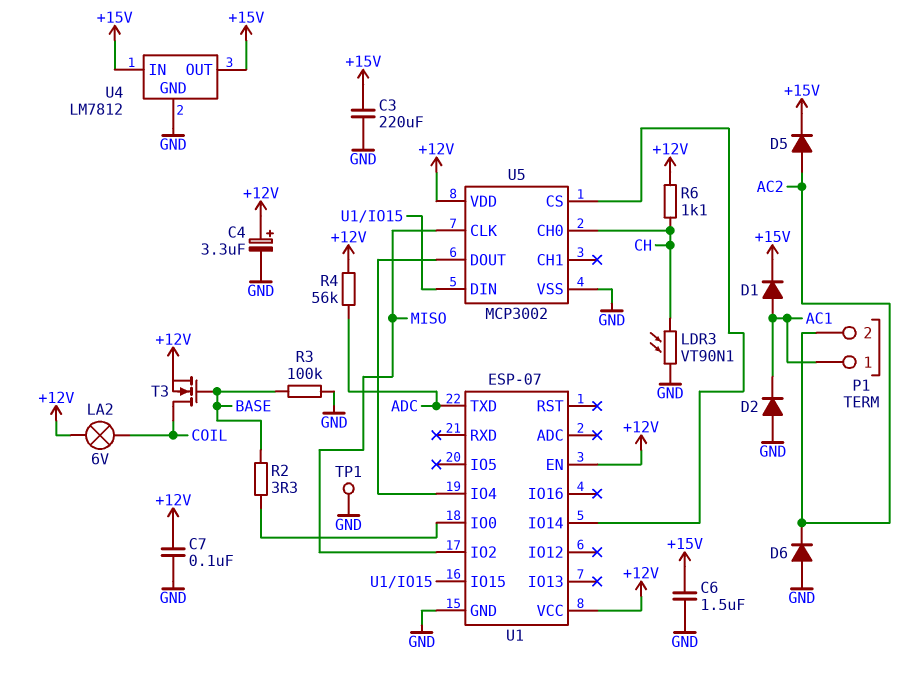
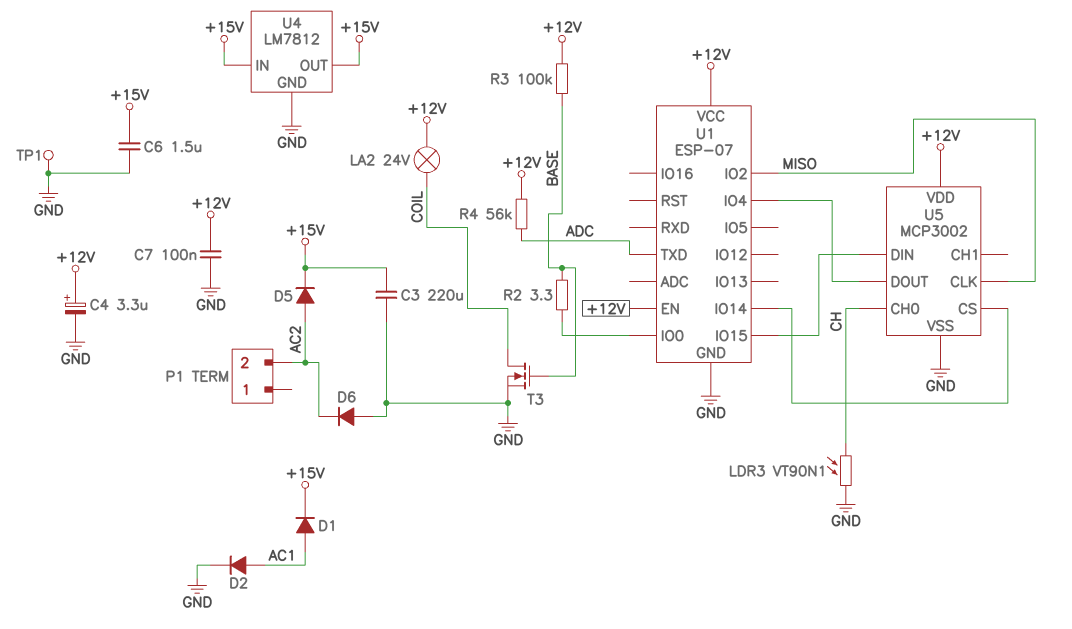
D2: diode (A GND, K AC1) -> diode (A AC1, K GND)
LA2: lamp 6V (+12V, COIL) -> lamp 24V (+12V, COIL)
P1 pin 1: AC1 -> none
R3: 100k (BASE, GND) -> 100k (+12V, BASE)
R6: 1.1k (+12V, CH) -> none
T3: NMOS (G BASE, D COIL, S +12V) -> NMOS (G BASE, D COIL, S GND)

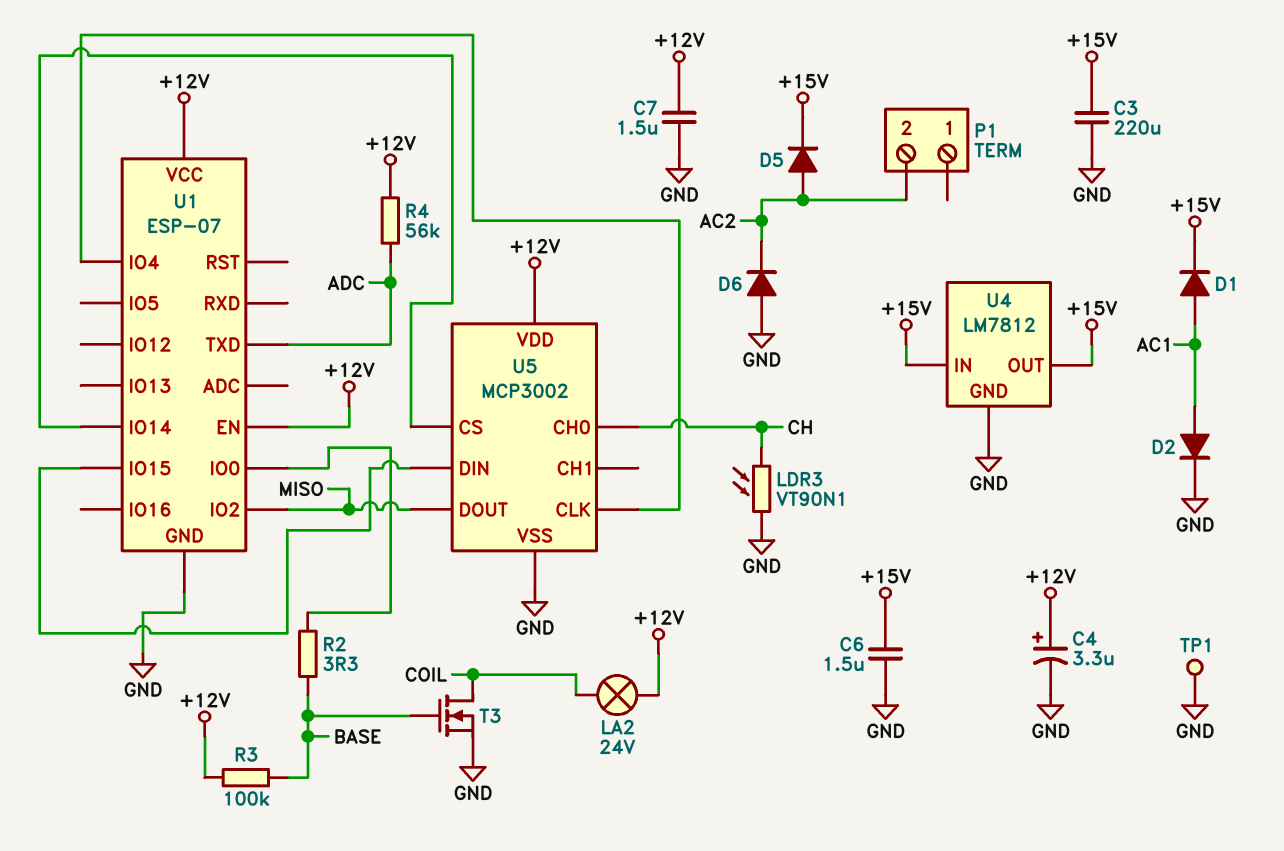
C7: 100nF (+12V, GND) -> 1.5uF (+12V, GND)
U5 pin CLK: MISO -> U1/IO4
U5 pin DOUT: U1/IO4 -> MISO

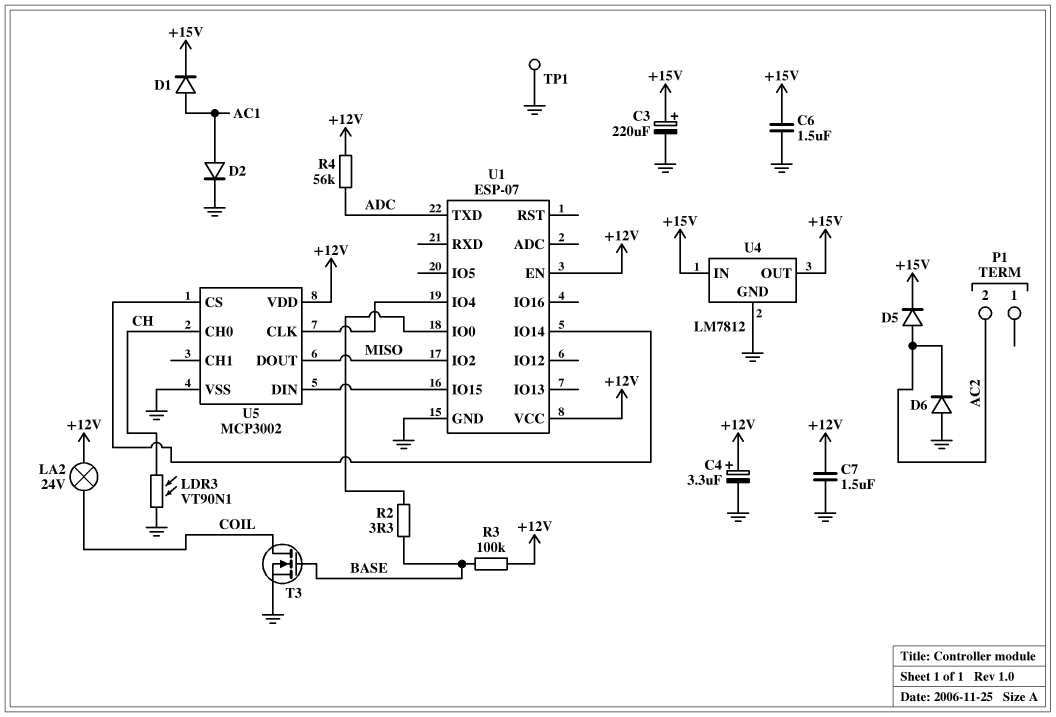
C3: 220uF (+15V, GND) -> 220uF (plus +15V, minus GND)

